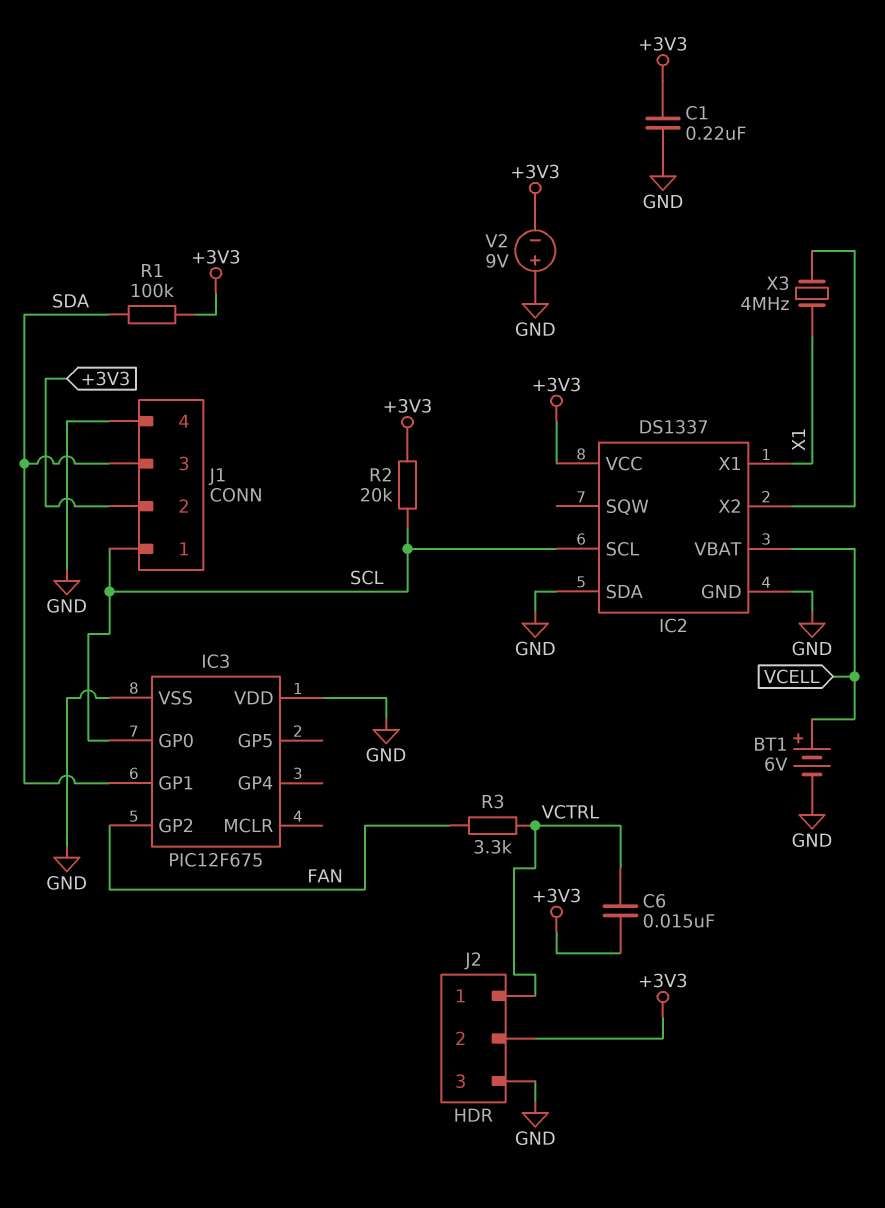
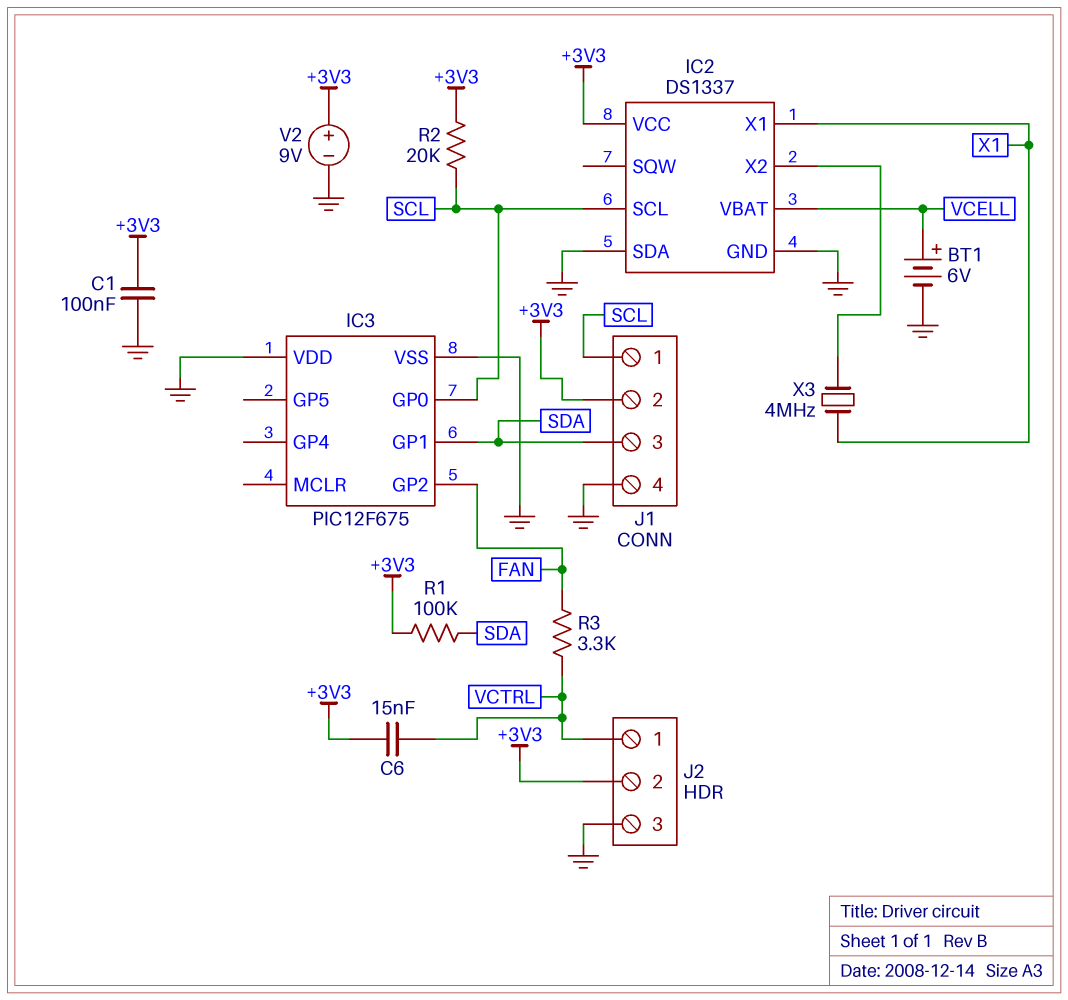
C1: 220nF (+3V3, GND) -> 100nF (+3V3, GND)
V2: 9V (plus GND, minus +3V3) -> 9V (plus +3V3, minus GND)

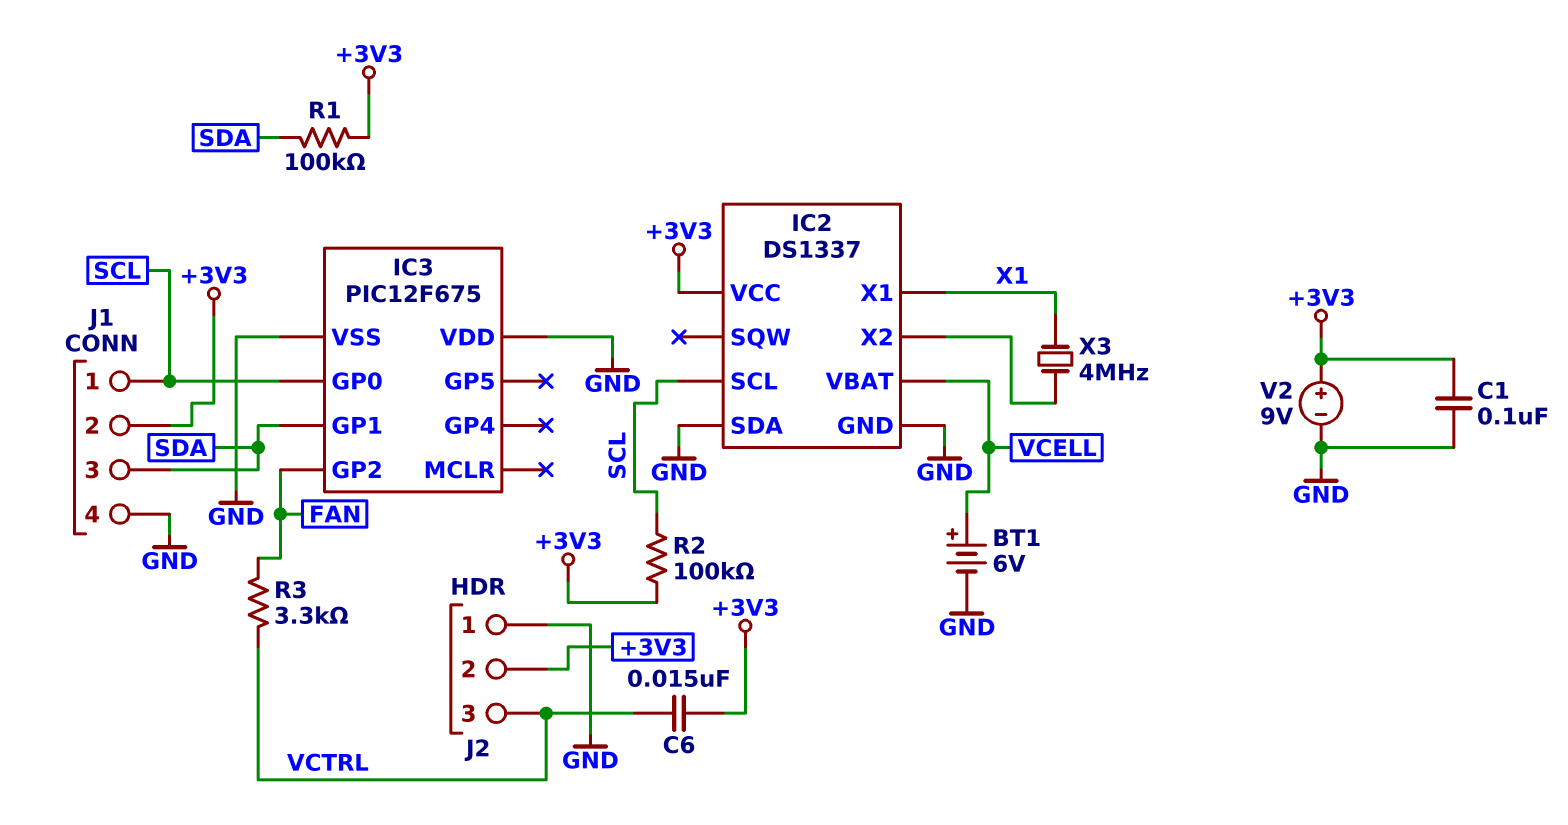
J2 pin 1: VCTRL -> GND
J2 pin 3: GND -> VCTRL
R2: 20k (+3V3, SCL) -> 100k (+3V3, SCL)

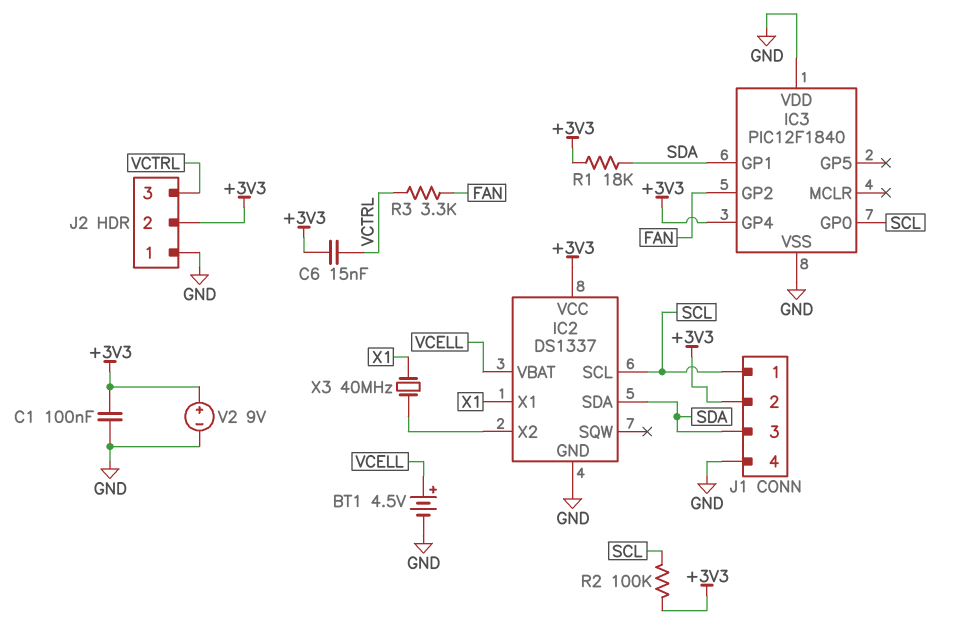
BT1: 6V (plus VCELL, minus GND) -> 4.5V (plus VCELL, minus GND)
IC2 pin SDA: GND -> SDA
IC3: PIC12F675 -> PIC12F1840
IC3 pin GP4: none -> +3V3
R1: 100k (+3V3, SDA) -> 18k (+3V3, SDA)
X3: 4MHz (IC2/X2, X1) -> 40MHz (IC2/X2, X1)

